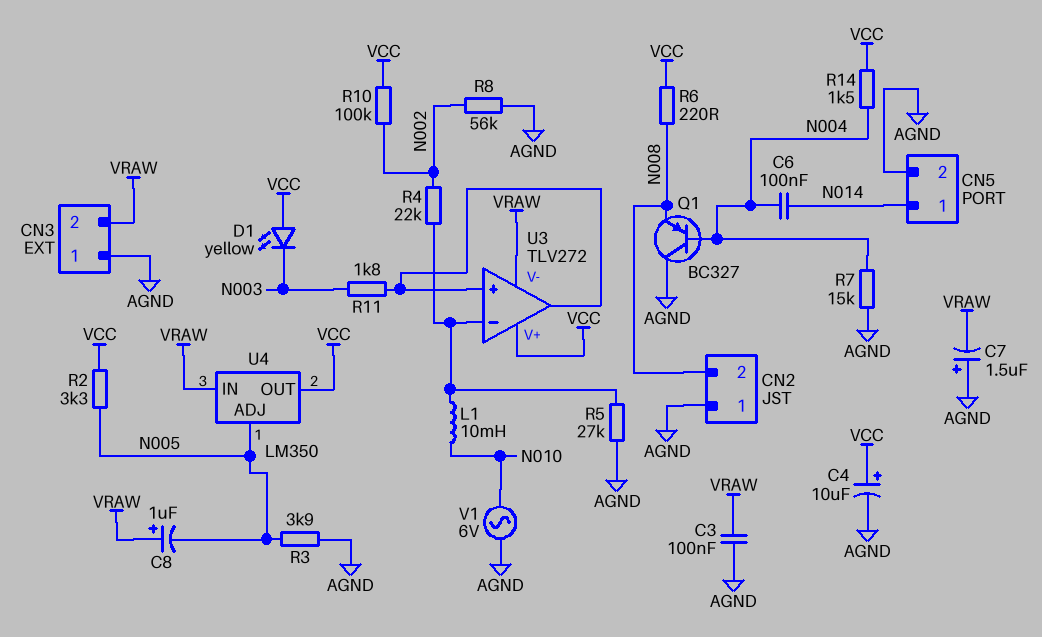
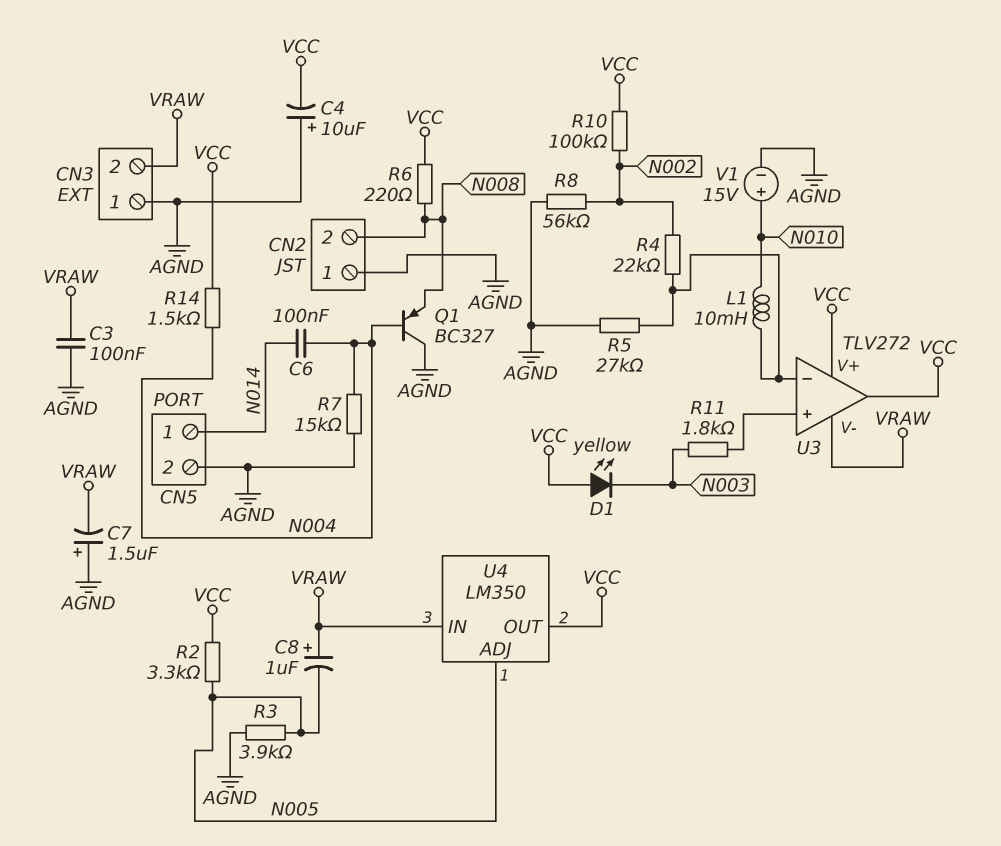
C4: 10uF (plus VCC, minus AGND) -> 10uF (plus AGND, minus VCC)
U3 pin out: U3/in+ -> VCC
V1: AC 6V (AGND, N010) -> 15V (plus N010, minus AGND)

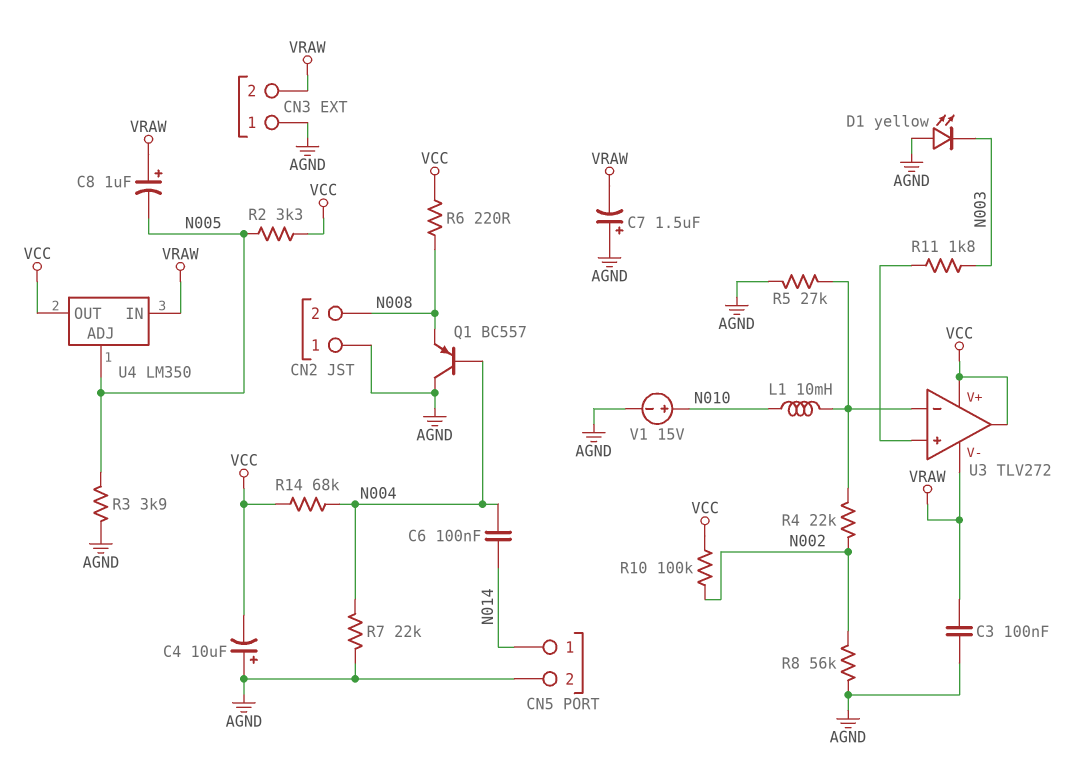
D1: LED yellow (A VCC, K N003) -> LED yellow (A AGND, K N003)
Q1: PNP BC327 (B N004, C AGND, E N008) -> PNP BC557 (B N004, C AGND, E N008)
R7: 15k (AGND, N004) -> 22k (AGND, N004)
R14: 1.5k (N004, VCC) -> 68k (N004, VCC)

